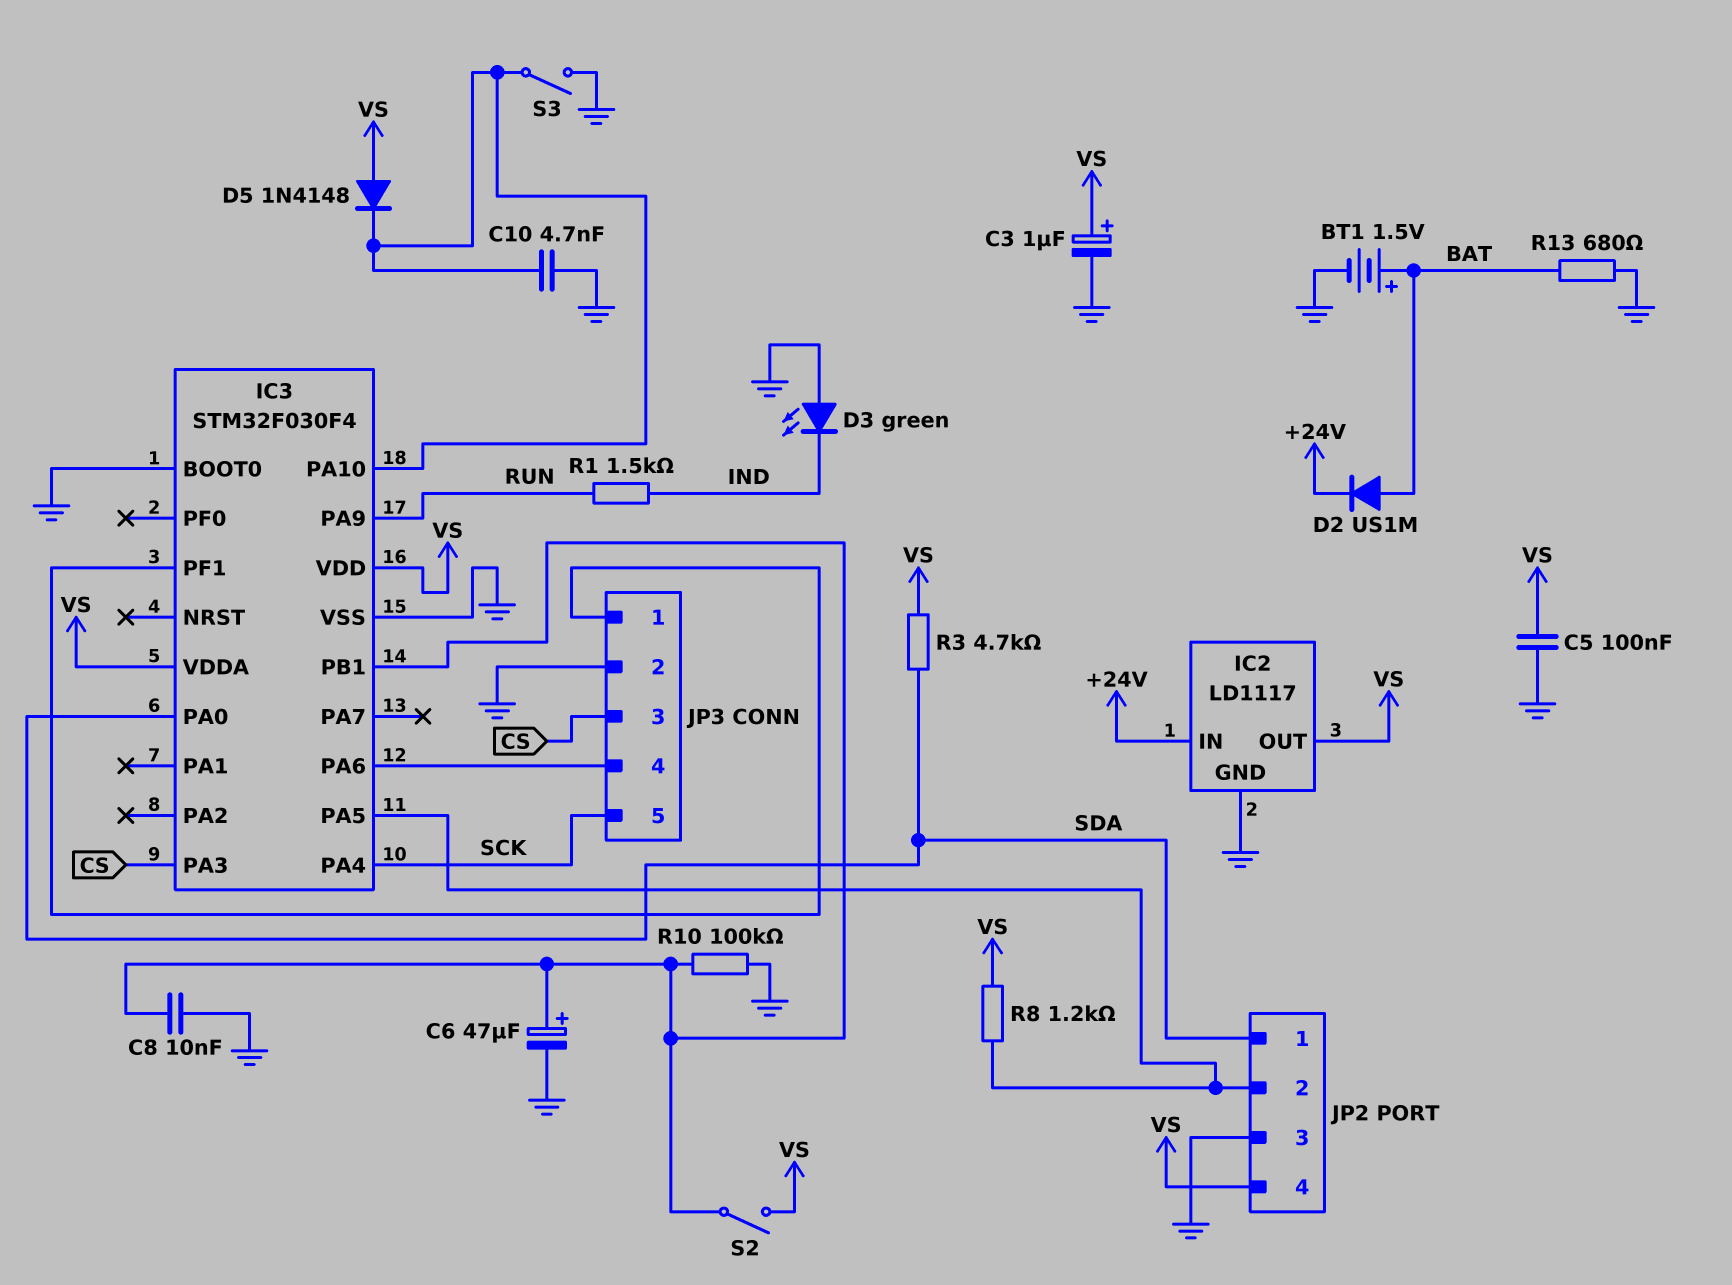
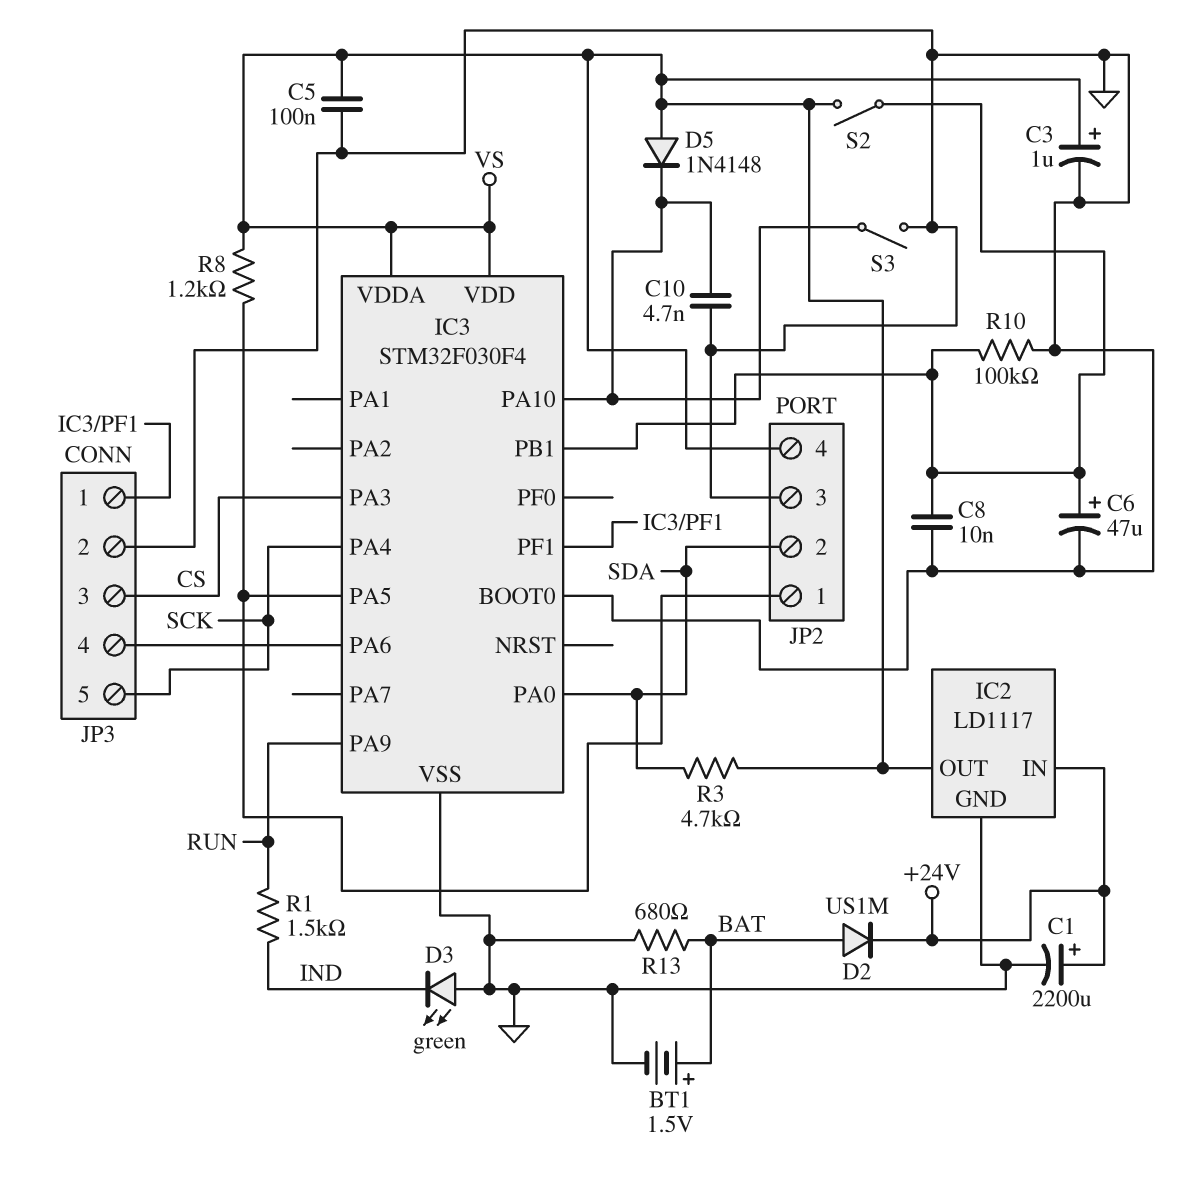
C1: none -> 2200uF (plus +24V, minus GND)
JP2 pin 1: SDA -> IC3/PA5
JP2 pin 2: IC3/PA5 -> SDA

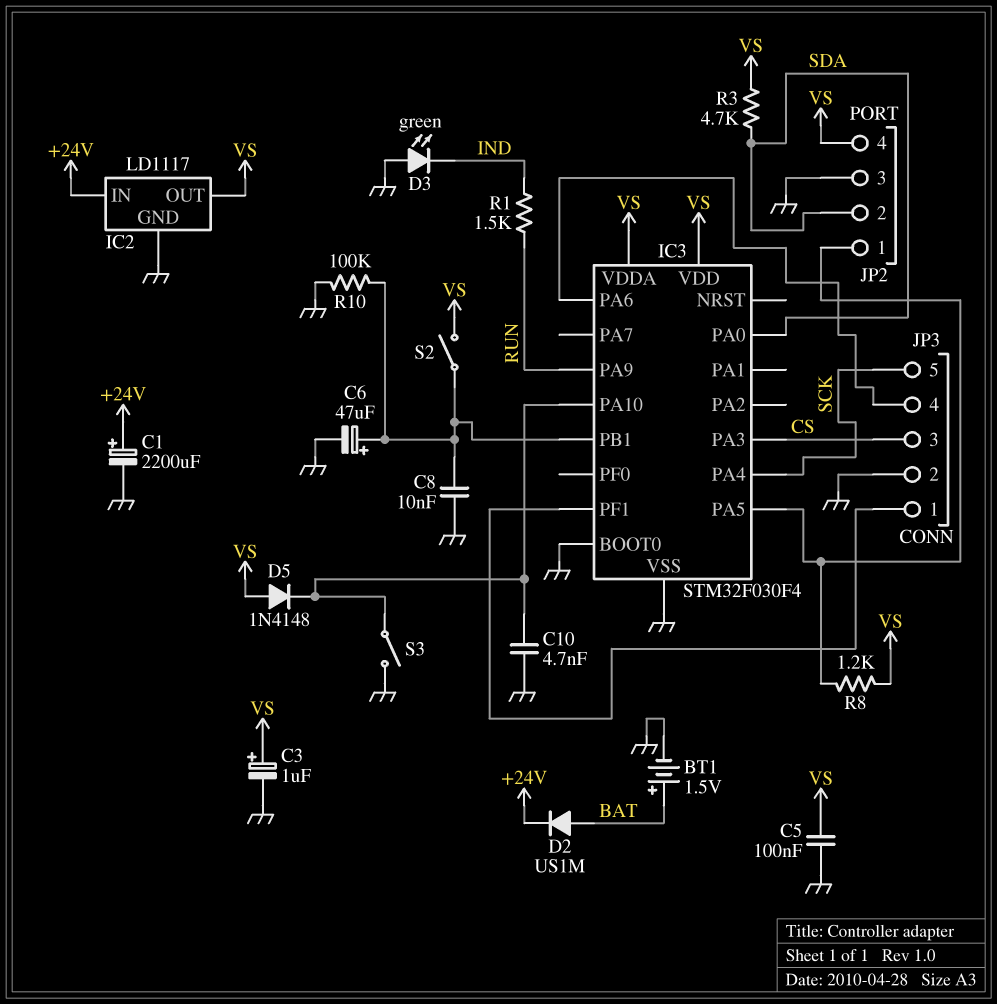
R13: 680 (BAT, GND) -> none

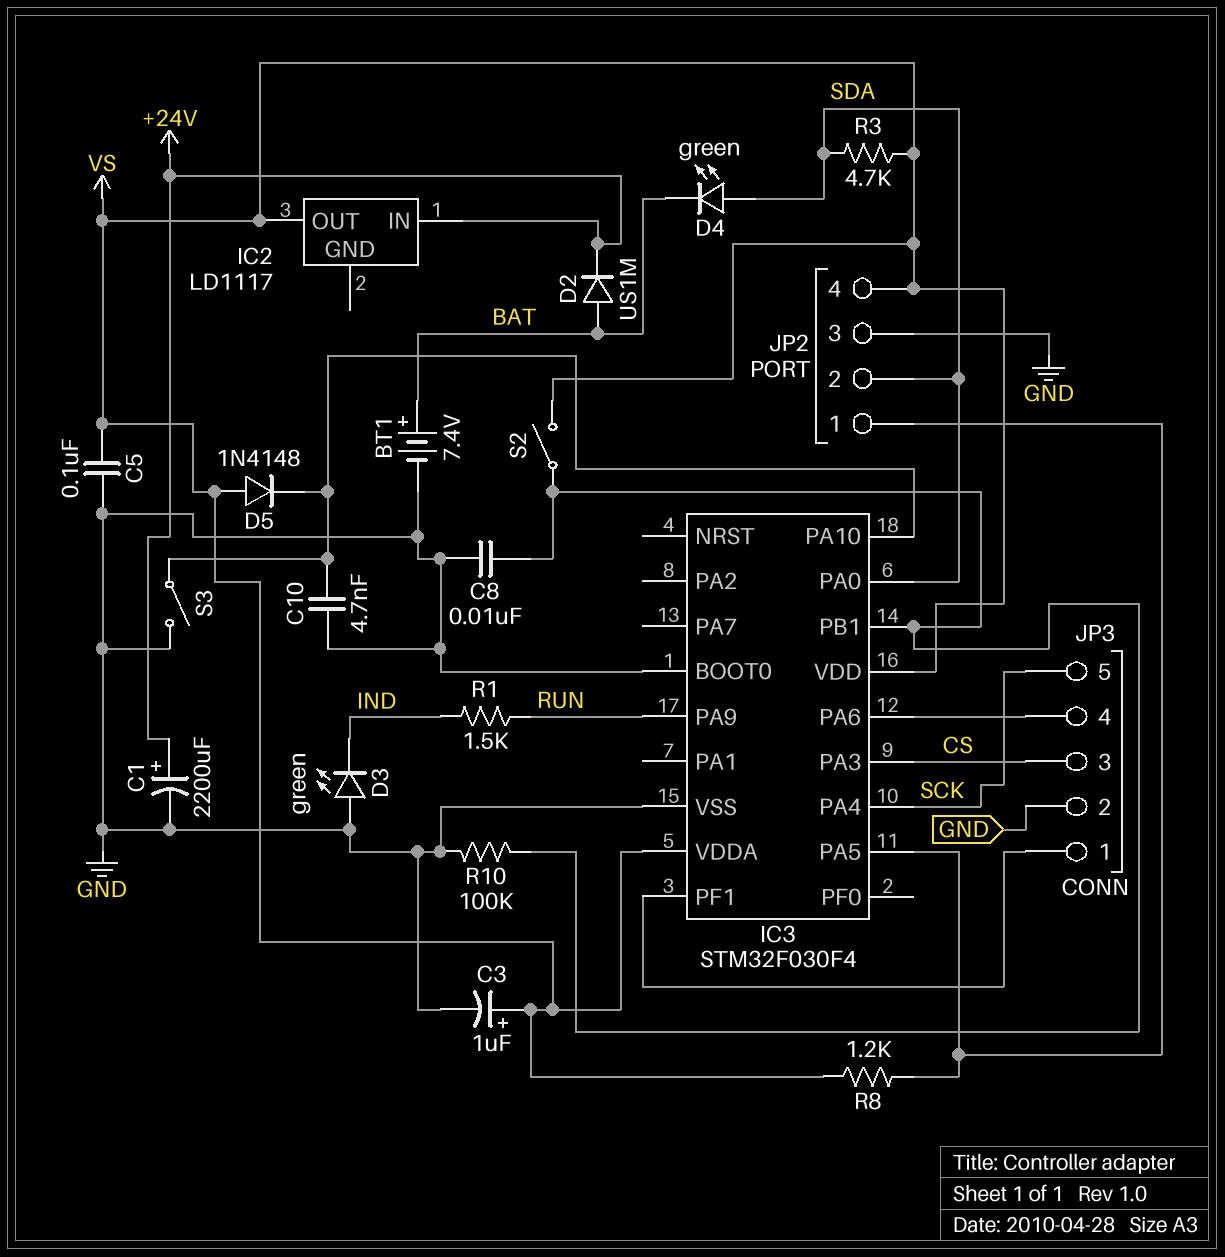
BT1: 1.5V (plus BAT, minus GND) -> 7.4V (plus BAT, minus GND)
C6: 47uF (plus IC3/PB1, minus GND) -> none
D4: none -> LED green (A SDA, K BAT)
IC2 pin GND: GND -> none

